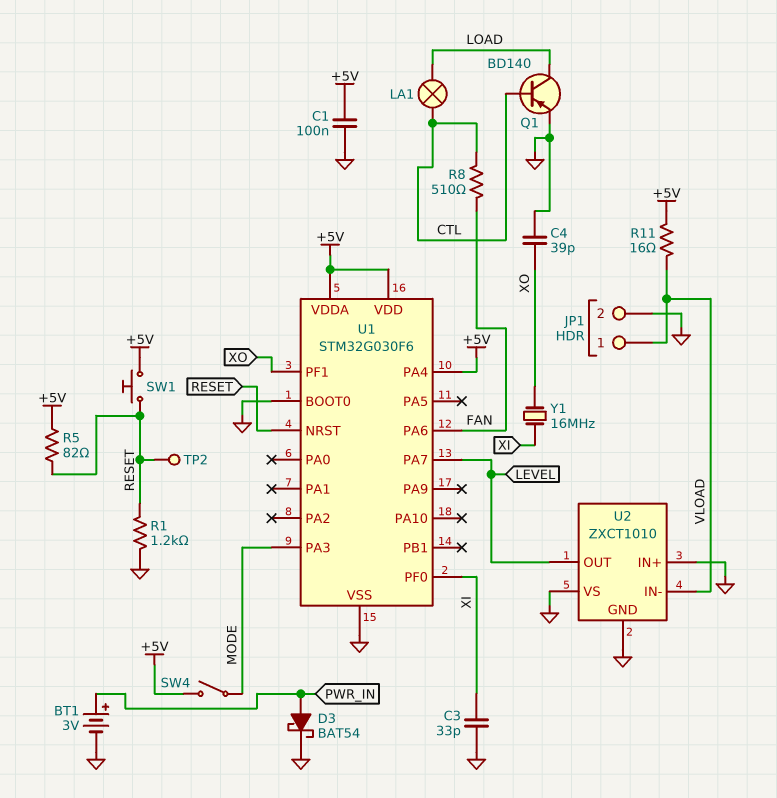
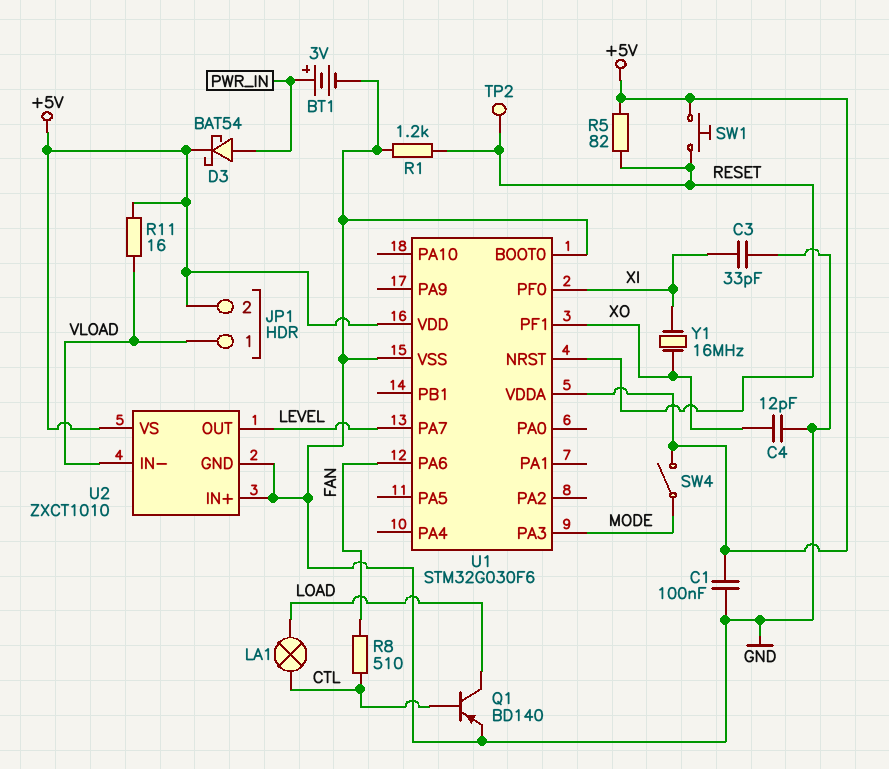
C4: 39pF (GND, XO) -> 12pF (GND, XO)
D3: schottky BAT54 (A PWR_IN, K GND) -> schottky BAT54 (A PWR_IN, K +5V)
JP1 pin 2: GND -> +5V
U1 pin PA4: +5V -> none
U2 pin VS: GND -> +5V

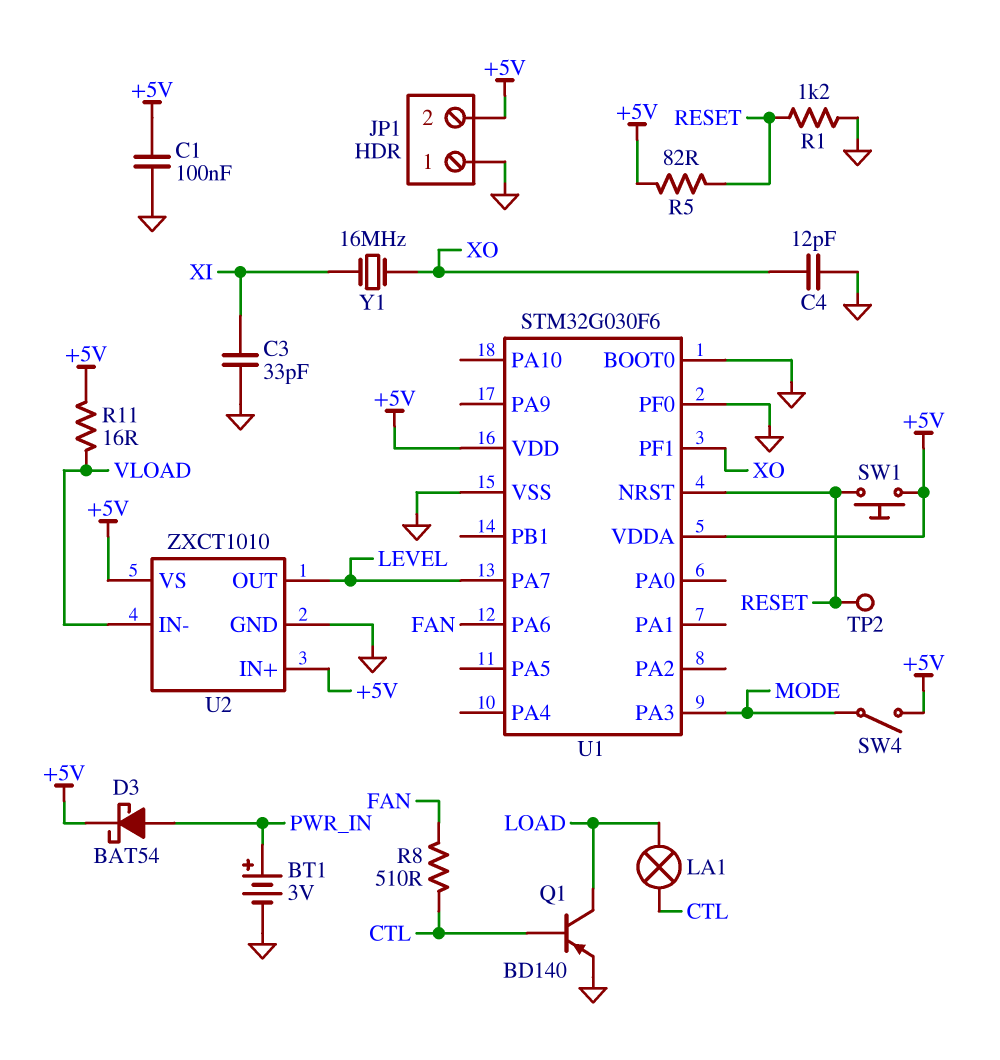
JP1 pin 1: VLOAD -> GND
U1 pin PF0: XI -> GND
U2 pin IN+: GND -> +5V

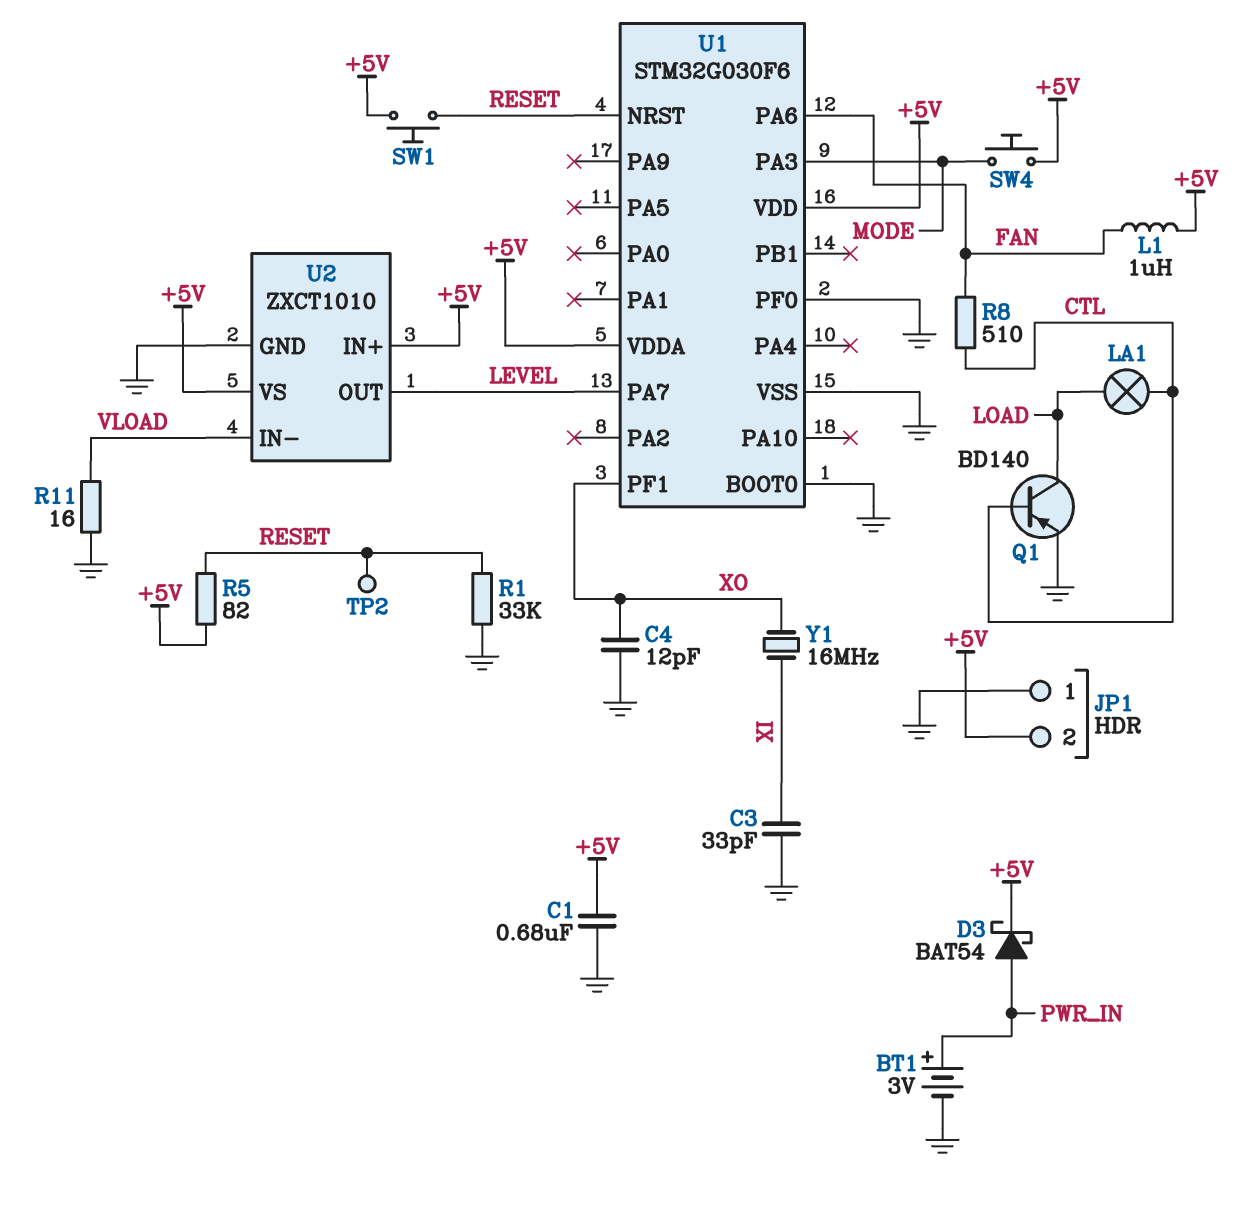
C1: 100nF (+5V, GND) -> 680nF (+5V, GND)
L1: none -> 1uH (+5V, FAN)
R1: 1.2k (GND, RESET) -> 33k (GND, RESET)
R11: 16 (+5V, VLOAD) -> 16 (GND, VLOAD)
SW4: switch (+5V, MODE) -> button (+5V, MODE)

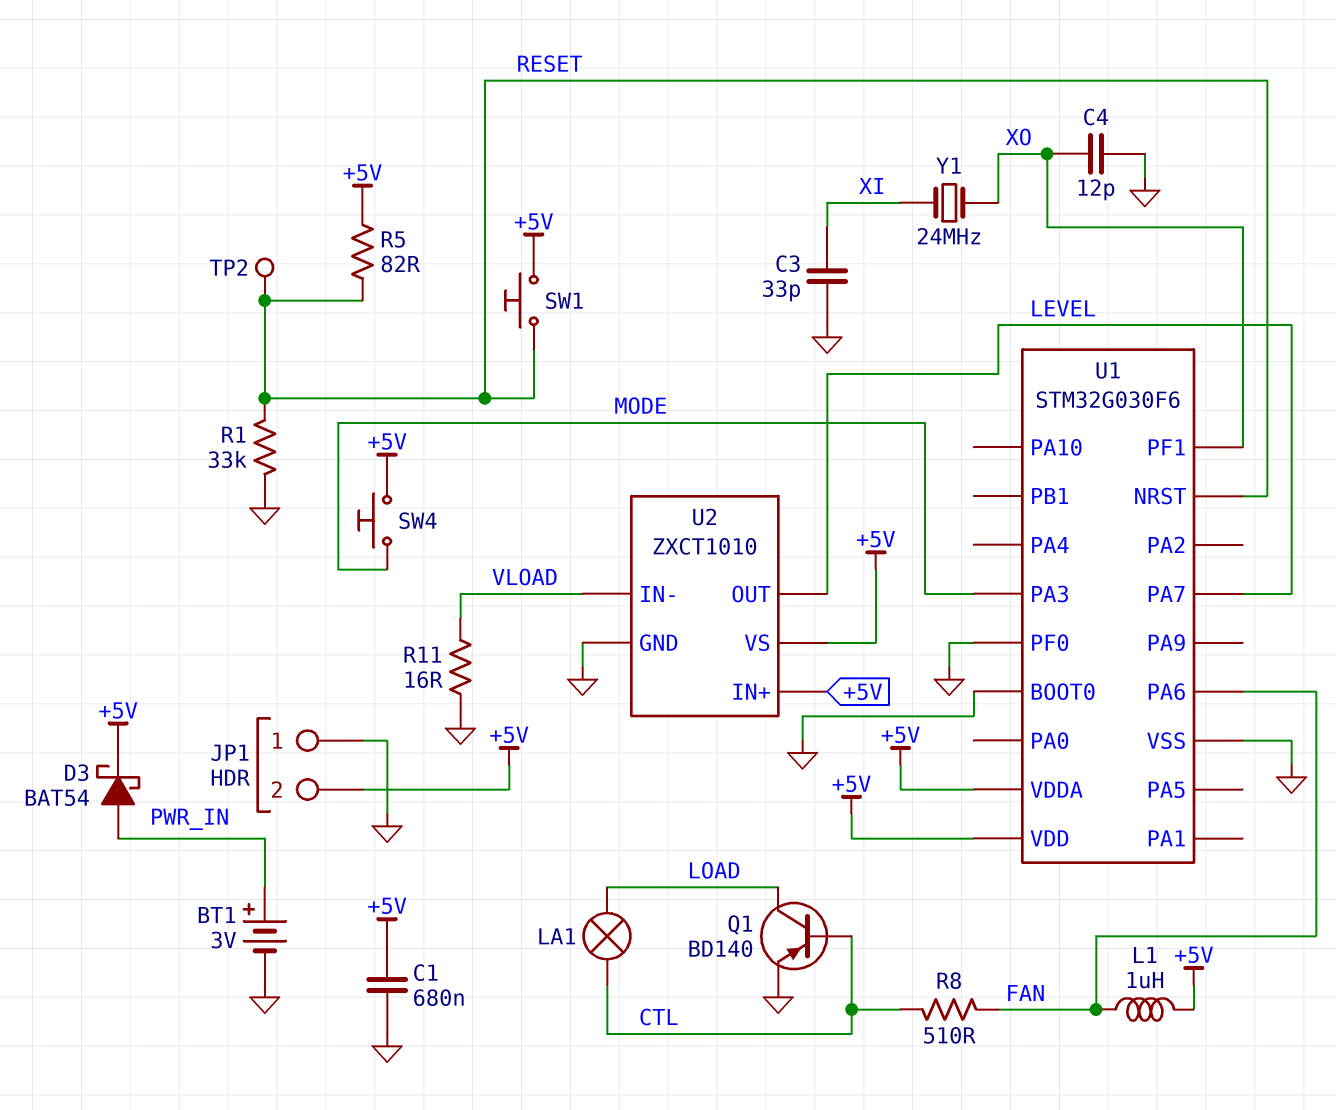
Y1: 16MHz (XI, XO) -> 24MHz (XI, XO)

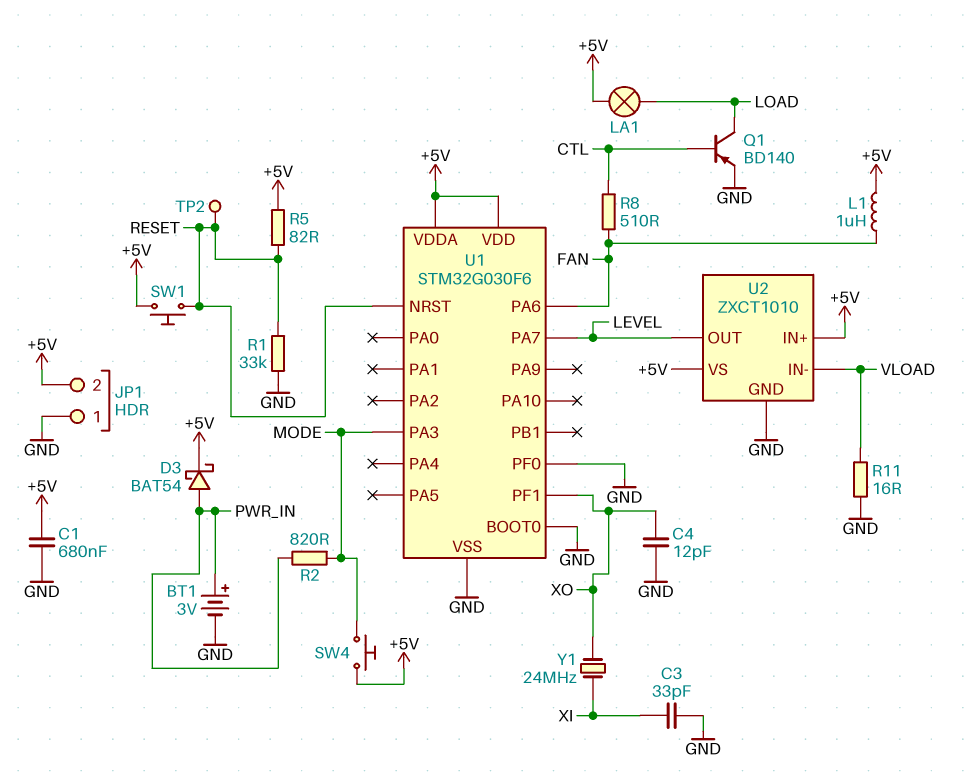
LA1: lamp (CTL, LOAD) -> lamp (+5V, LOAD)
R2: none -> 820 (MODE, PWR_IN)

